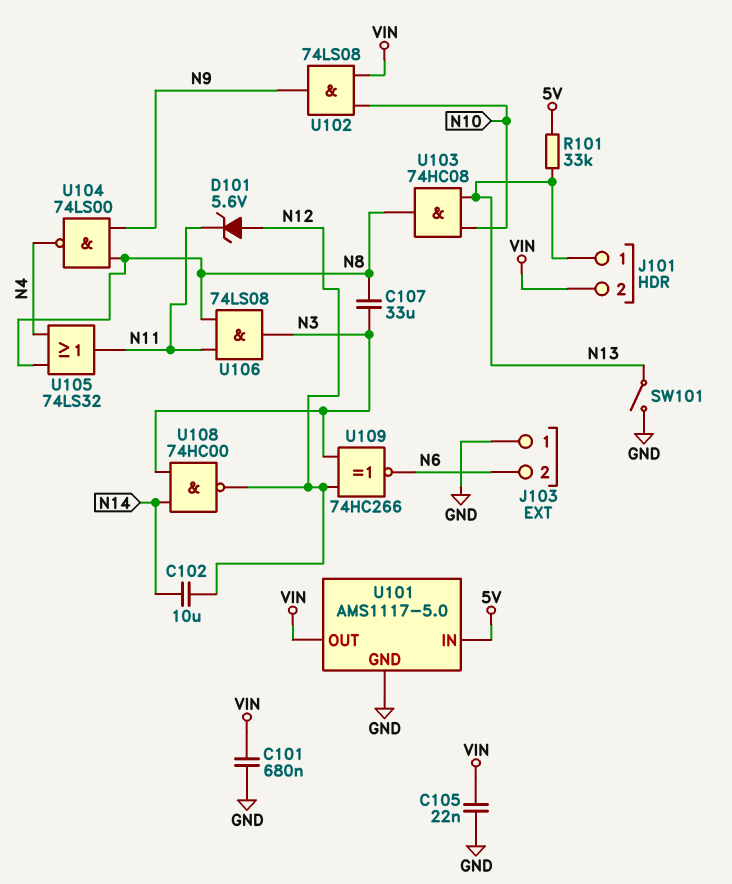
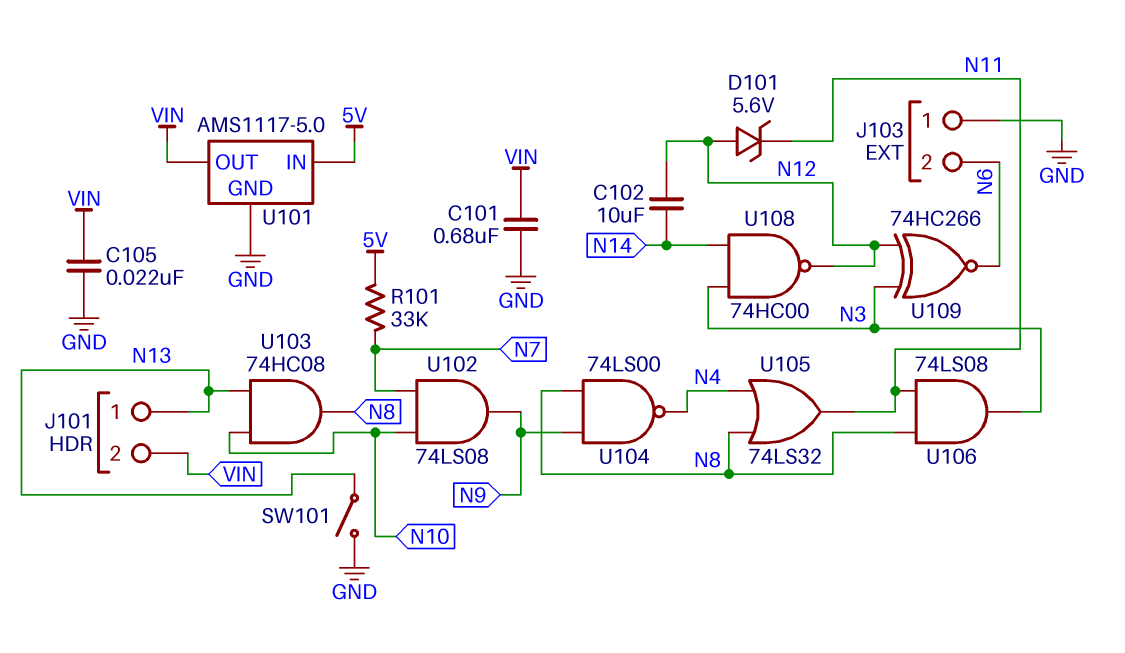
C107: 33uF (N3, N8) -> none
R101: 33k (5V, N13) -> 33k (5V, N7)
U102: AND 74LS08 (in N10, in VIN, out N9) -> AND 74LS08 (in N7, in N10, out N9)

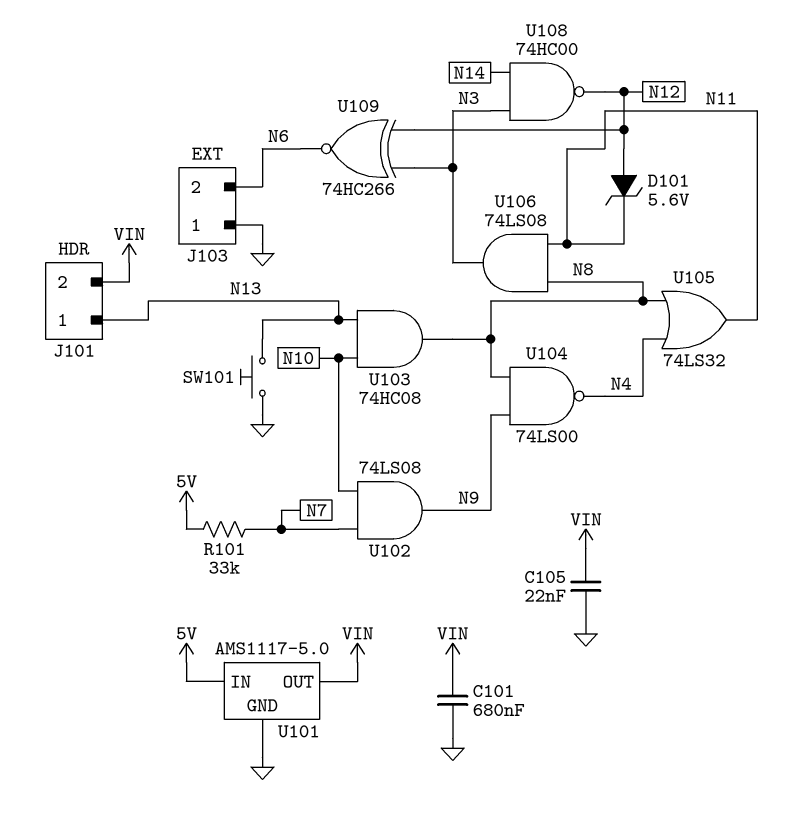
C102: 10uF (N12, N14) -> none
SW101: switch (GND, N13) -> button (GND, N13)

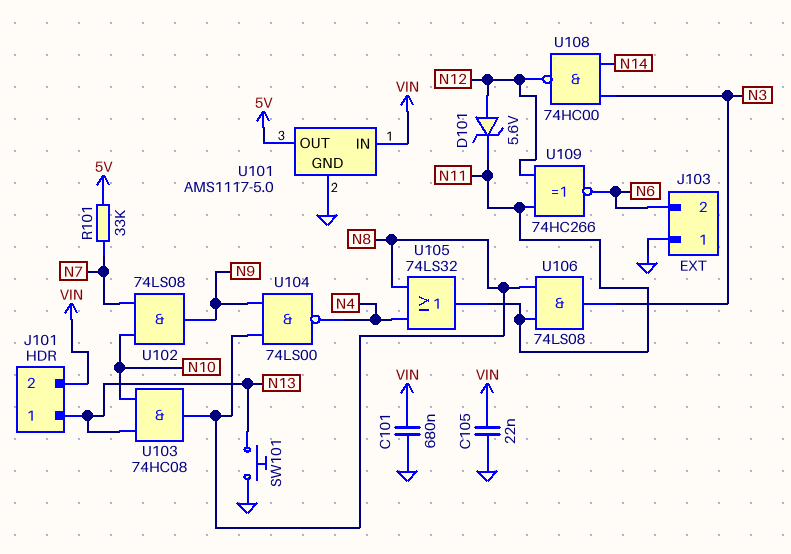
U101 pin IN: 5V -> VIN
U101 pin OUT: VIN -> 5V
U109: XNOR 74HC266 (in N3, in N12, out N6) -> XNOR 74HC266 (in N11, in N12, out N6)

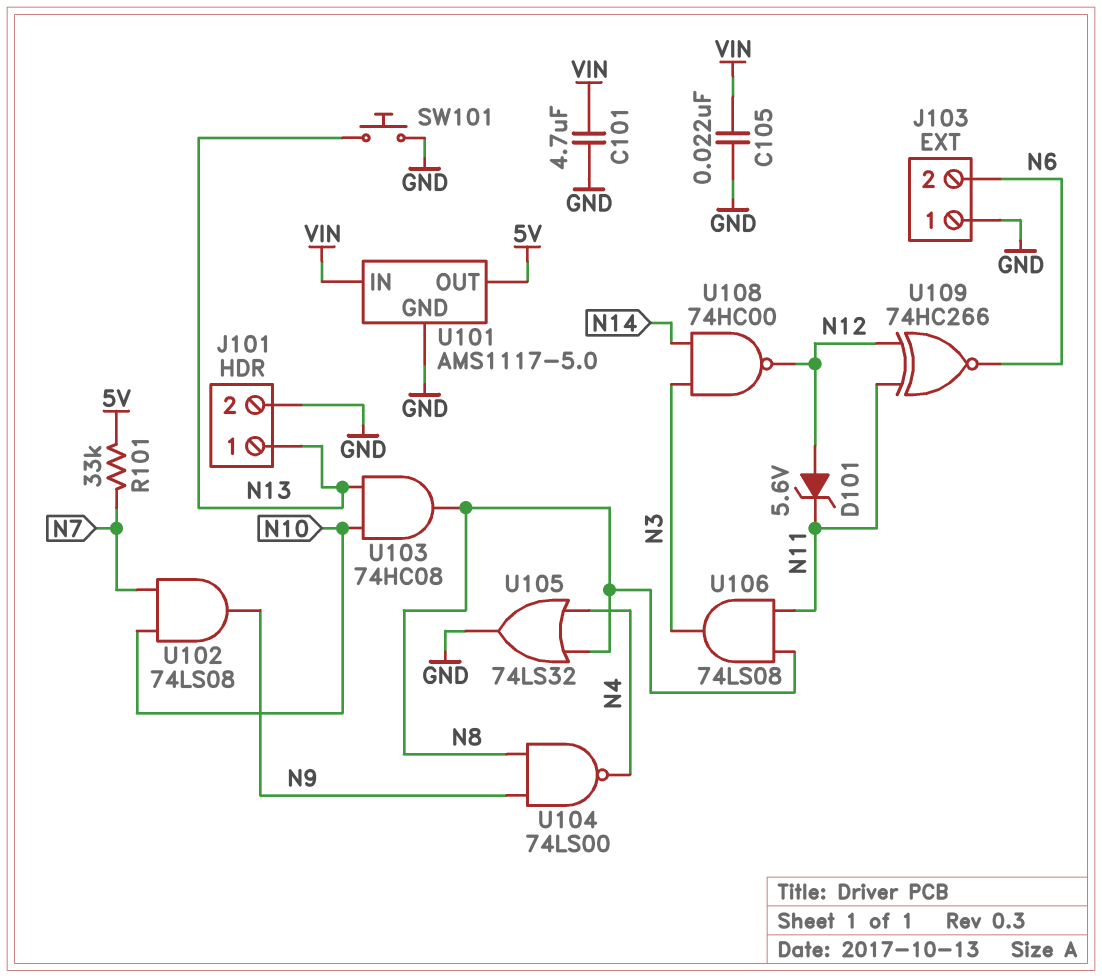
C101: 680nF (GND, VIN) -> 4.7uF (GND, VIN)
J101 pin 2: VIN -> GND
U105: OR 74LS32 (in N4, in N8, out N11) -> OR 74LS32 (in N4, in N8, out GND)

